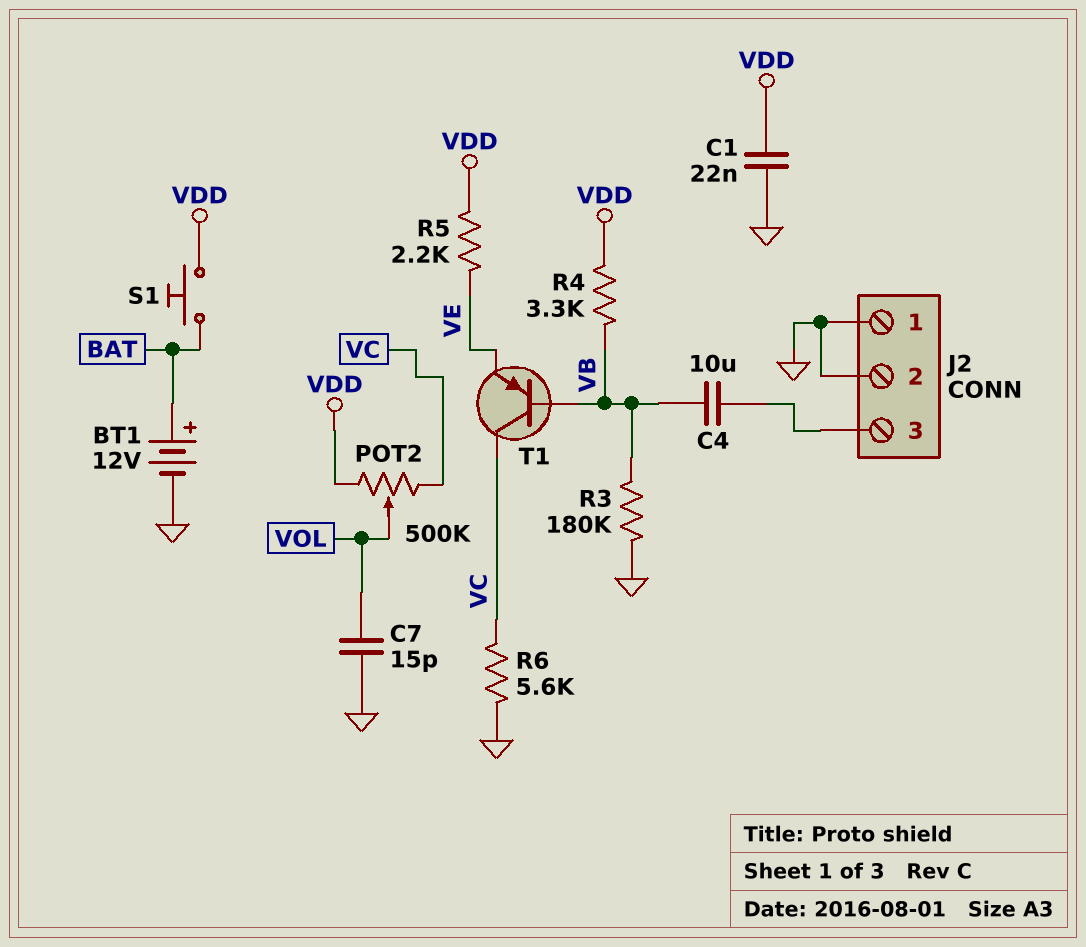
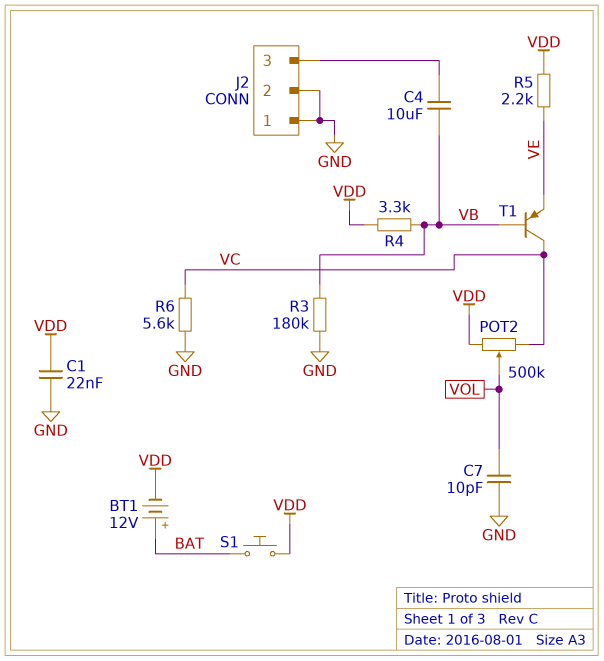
BT1: 12V (plus BAT, minus GND) -> 12V (plus BAT, minus VDD)
C7: 15pF (GND, VOL) -> 10pF (GND, VOL)

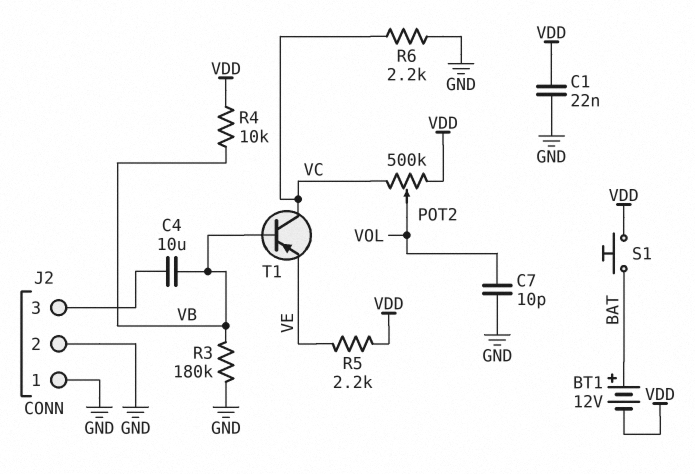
R4: 3.3k (VB, VDD) -> 10k (VB, VDD)
R6: 5.6k (GND, VC) -> 2.2k (GND, VC)

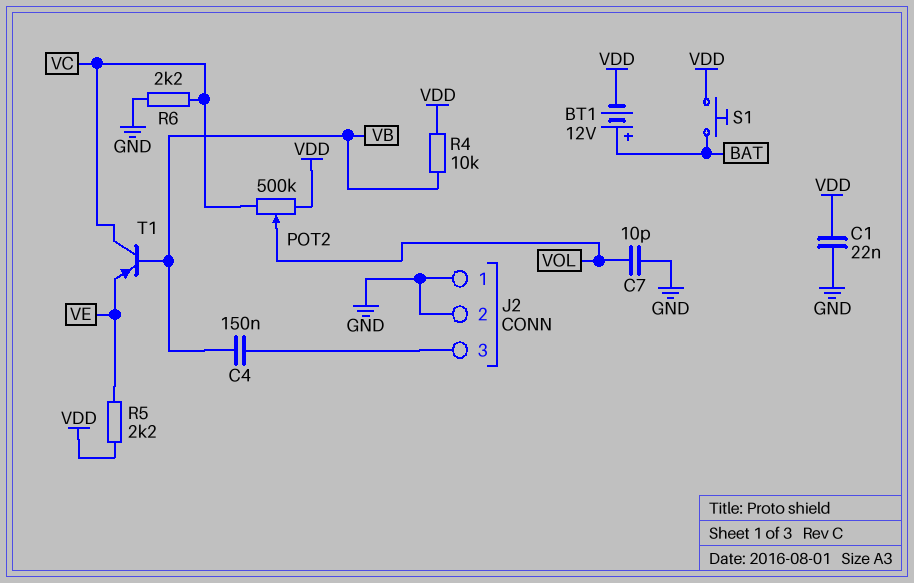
C4: 10uF (J2/3, VB) -> 150nF (J2/3, VB)
R3: 180k (GND, VB) -> none

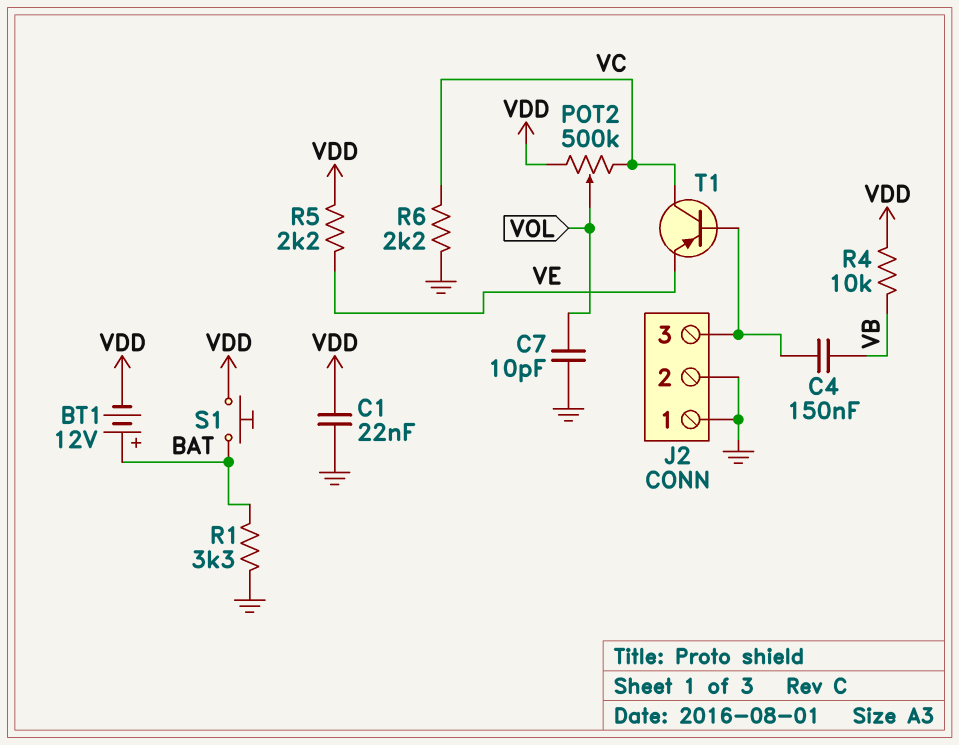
R1: none -> 3.3k (BAT, GND)
T1: PNP (B VB, C VC, E VE) -> PNP (B J2/3, C VC, E VE)

